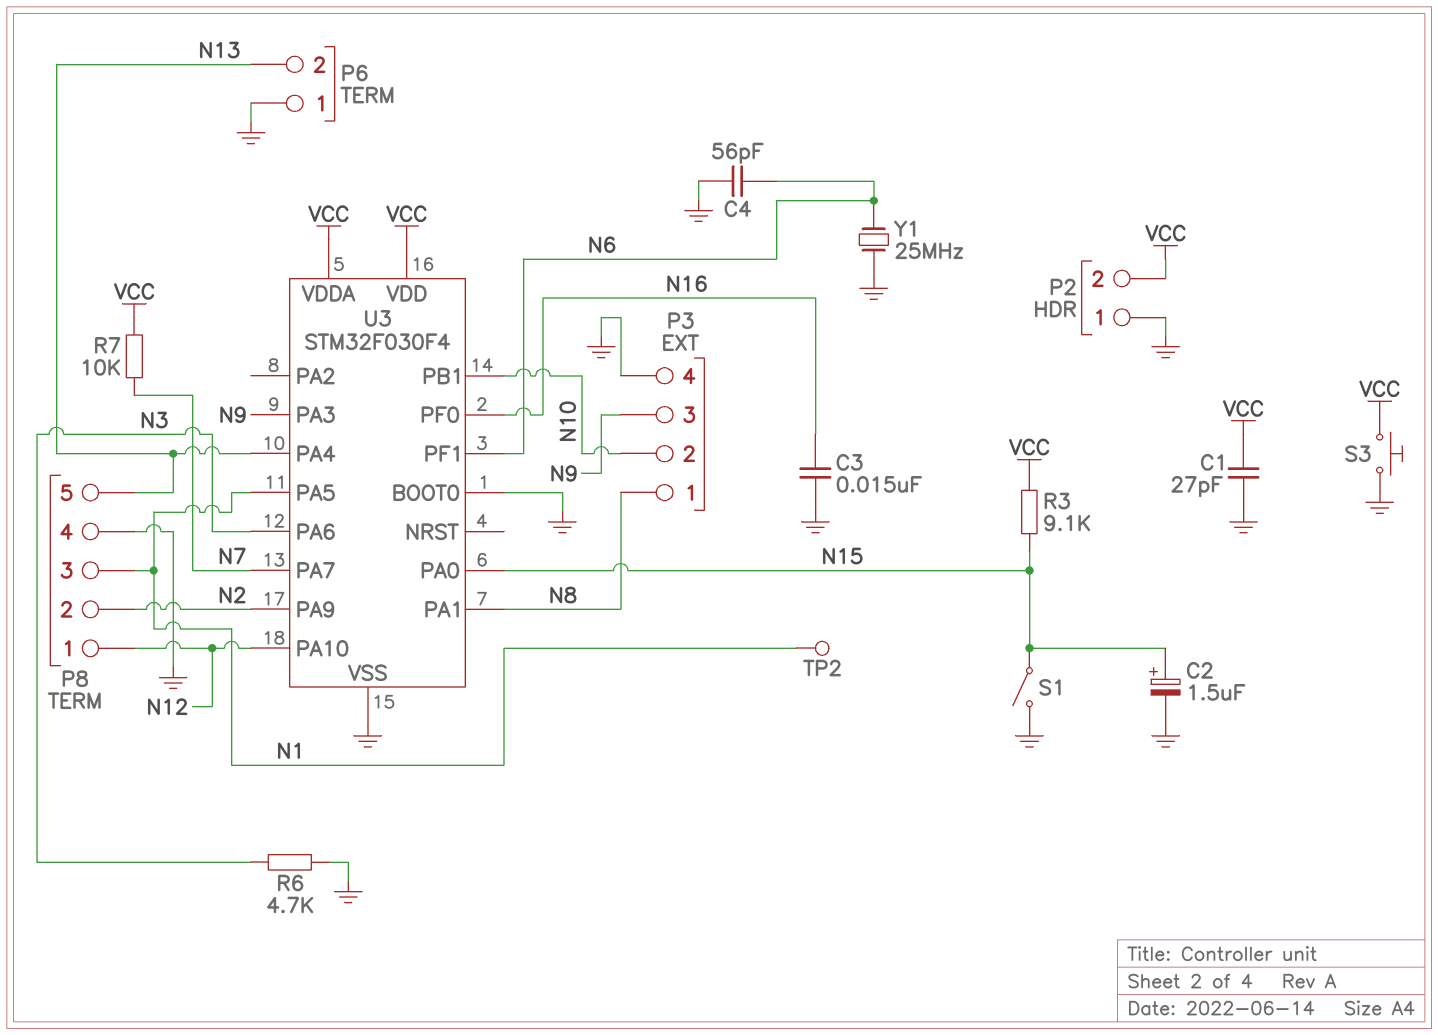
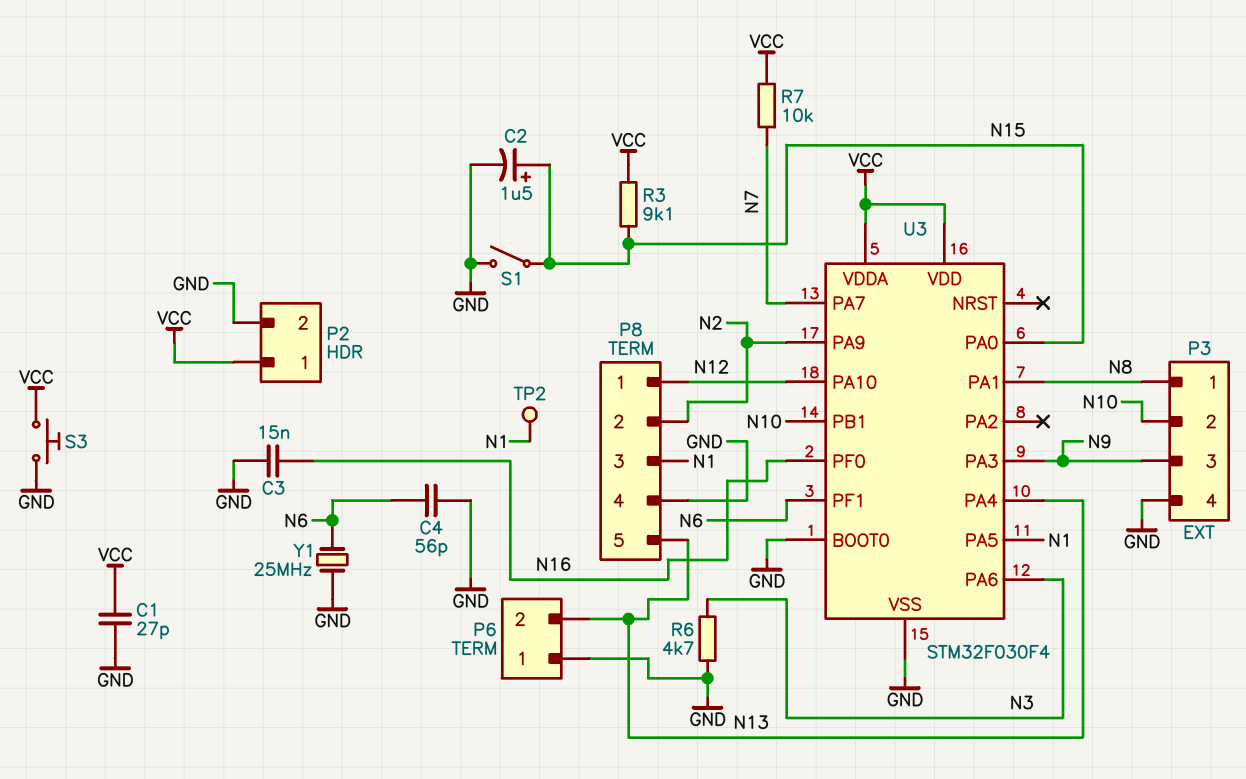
P2 pin 1: GND -> VCC
P2 pin 2: VCC -> GND

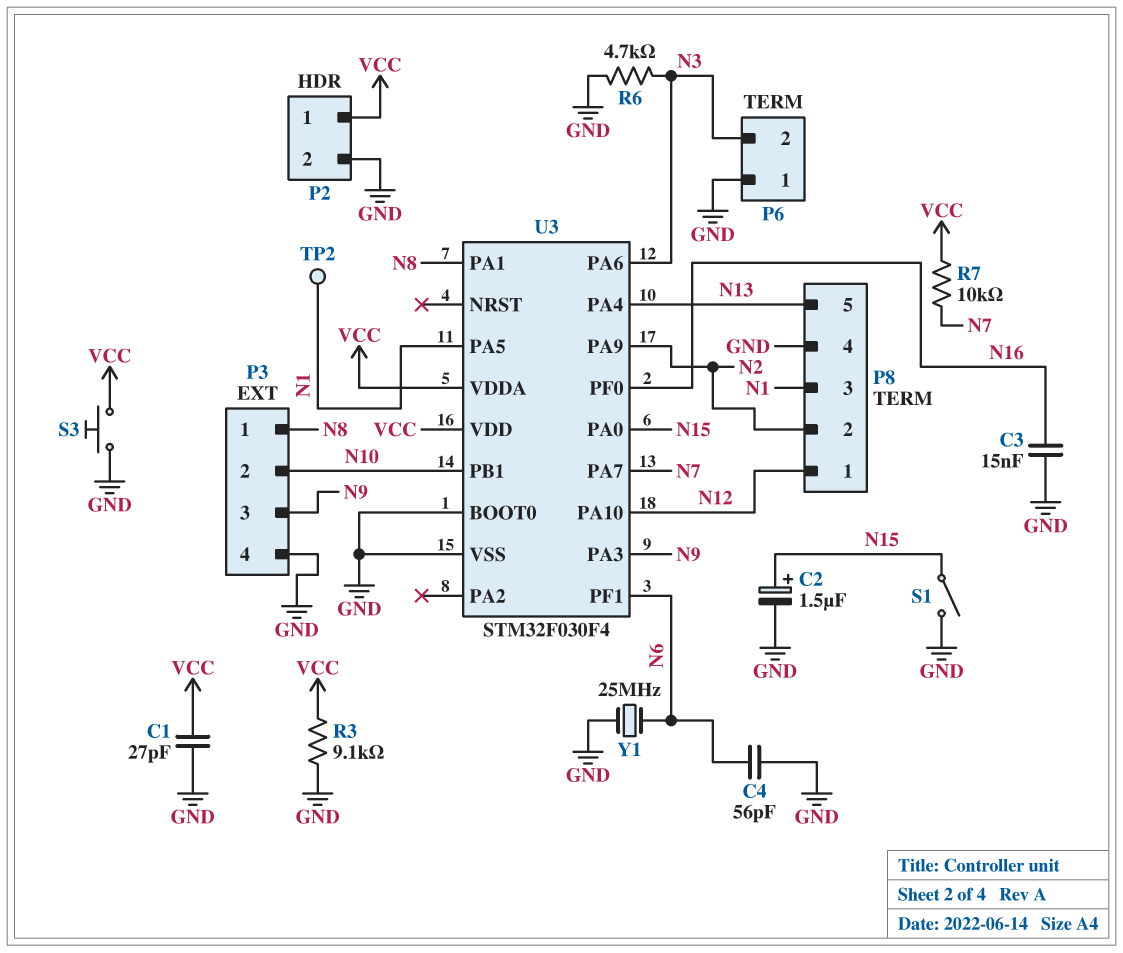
P6 pin 2: N13 -> N3
R3: 9.1k (N15, VCC) -> 9.1k (GND, VCC)

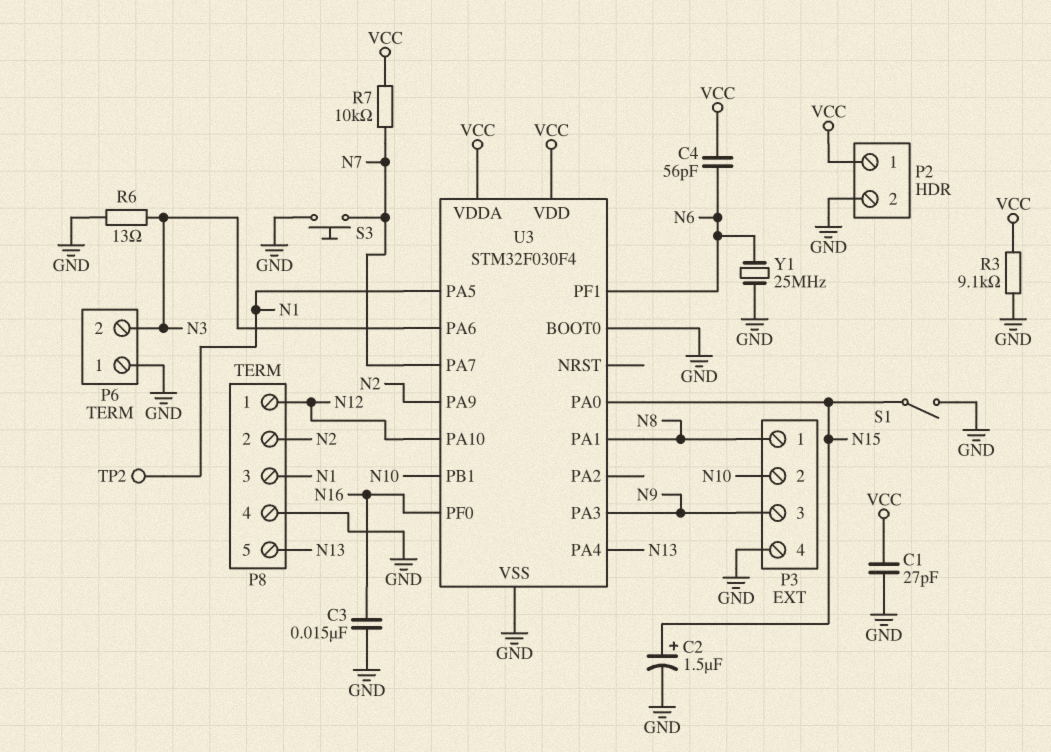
C4: 56pF (GND, N6) -> 56pF (N6, VCC)
R6: 4.7k (GND, N3) -> 13 (GND, N3)
S3: button (GND, VCC) -> button (GND, N7)

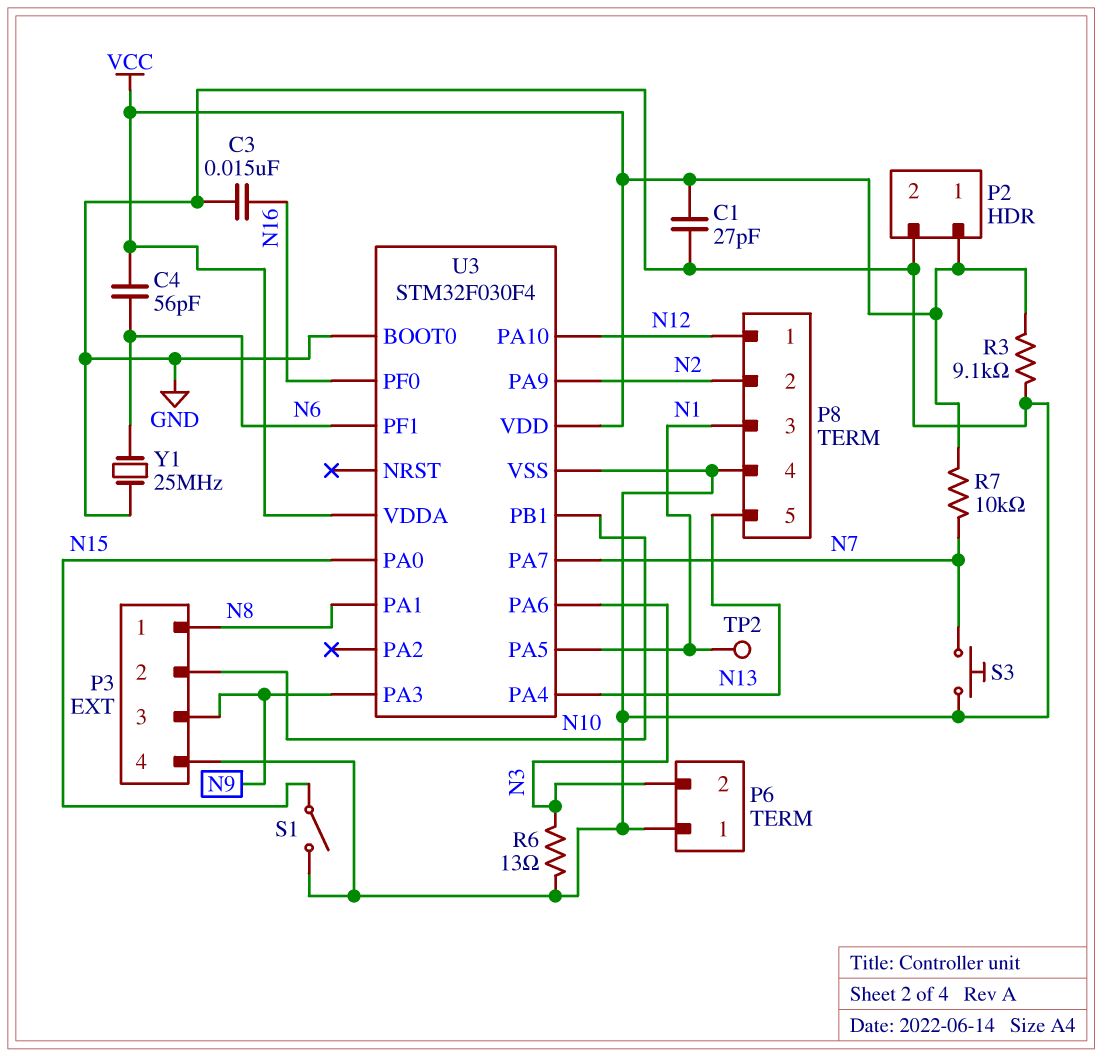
C2: 1.5uF (plus N15, minus GND) -> none

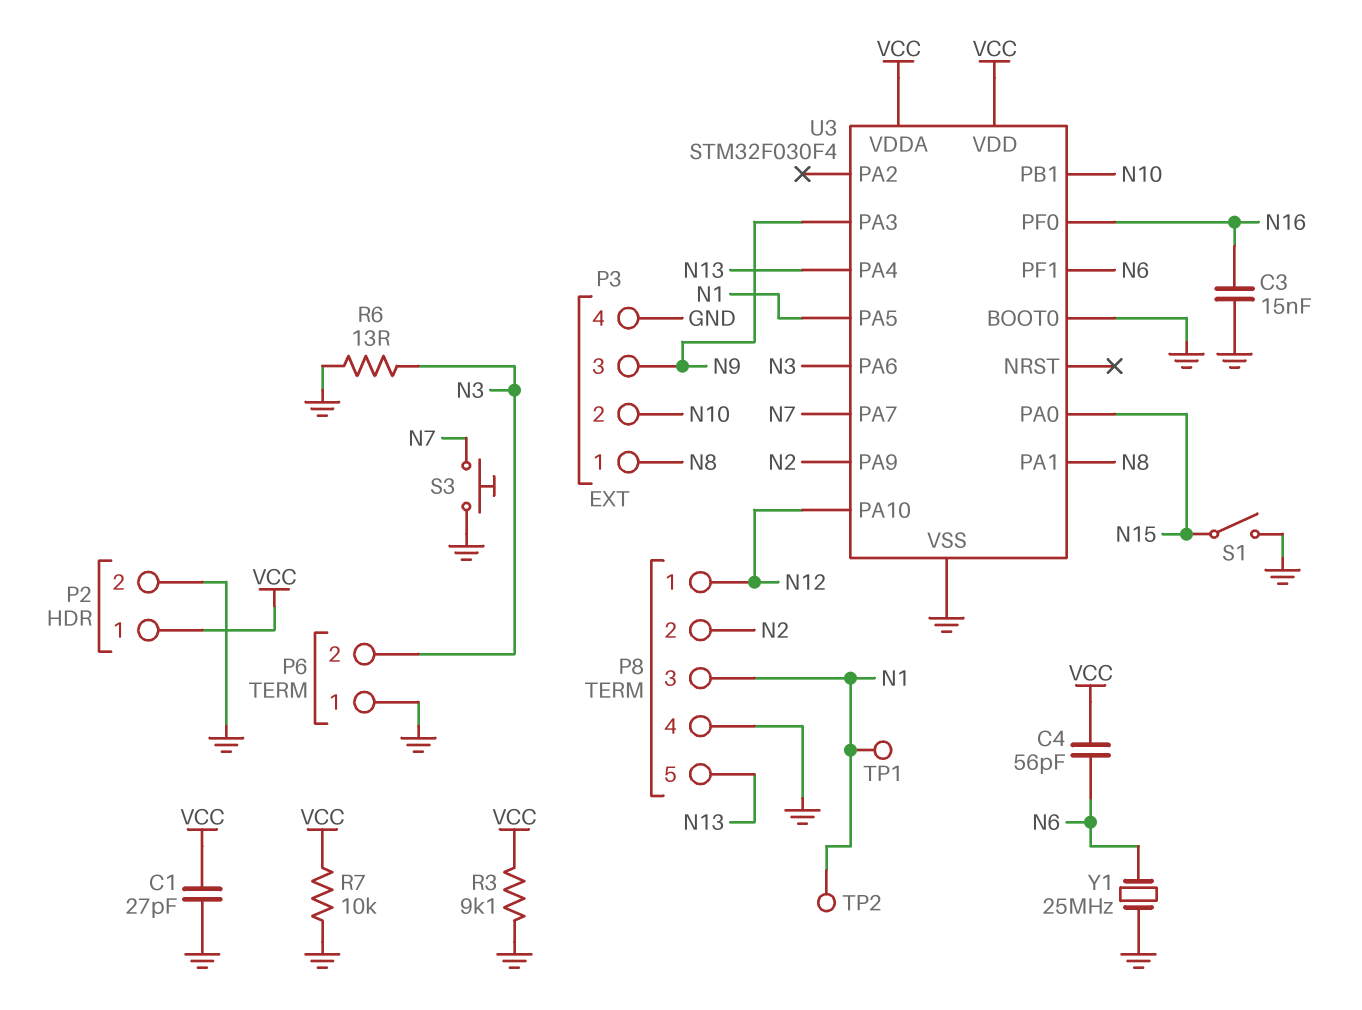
R7: 10k (N7, VCC) -> 10k (GND, VCC)
TP1: none -> test point (N1)

